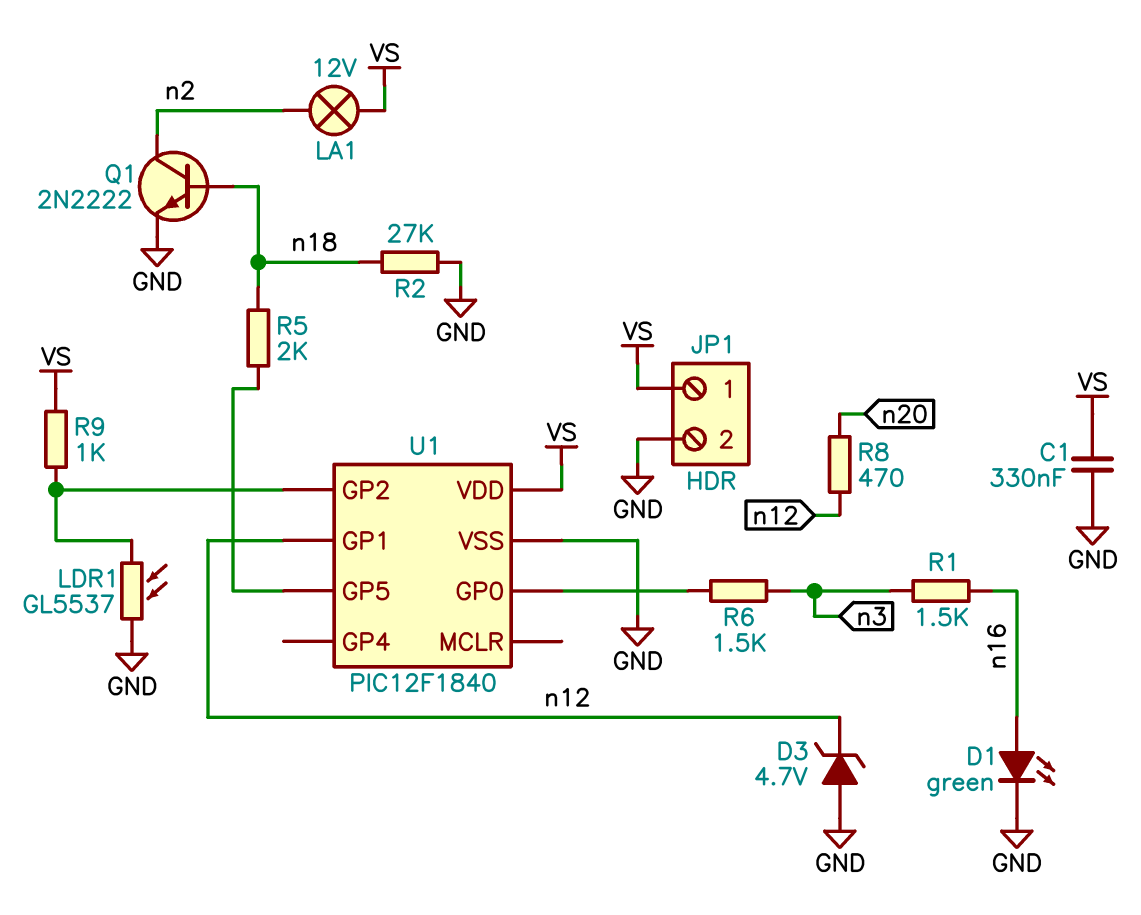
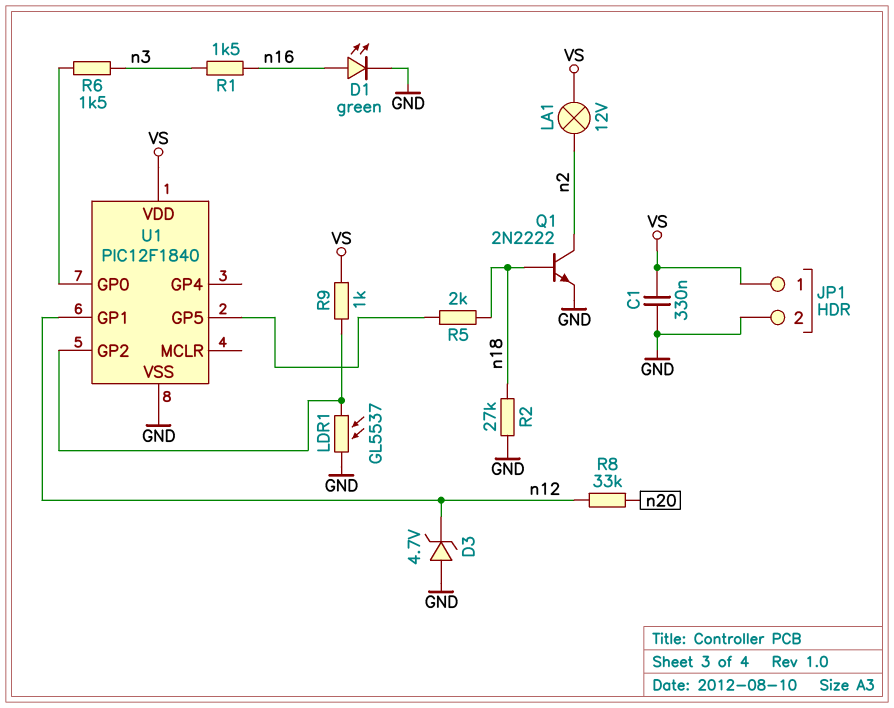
R8: 470 (n12, n20) -> 33k (n12, n20)

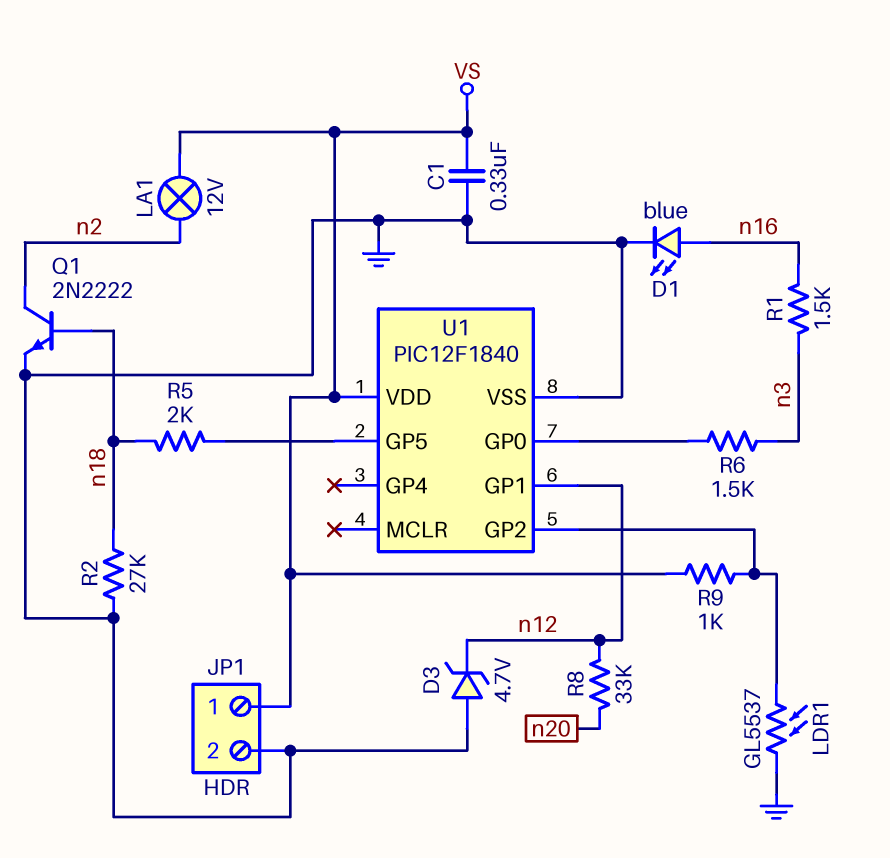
D1: LED green (A n16, K GND) -> LED blue (A n16, K GND)

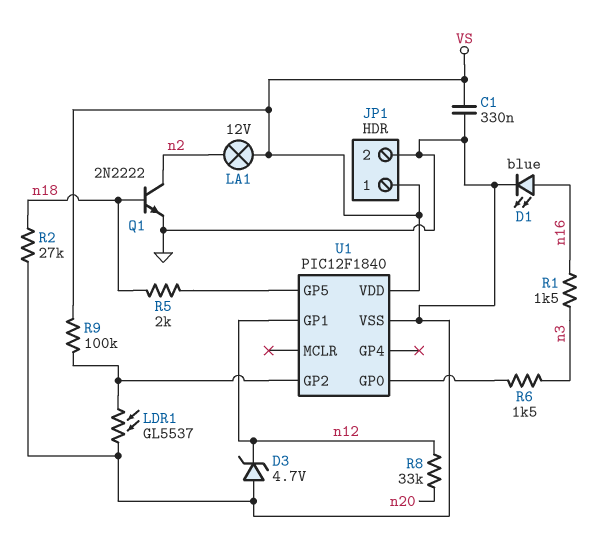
R9: 1k (U1/GP2, VS) -> 100k (U1/GP2, VS)

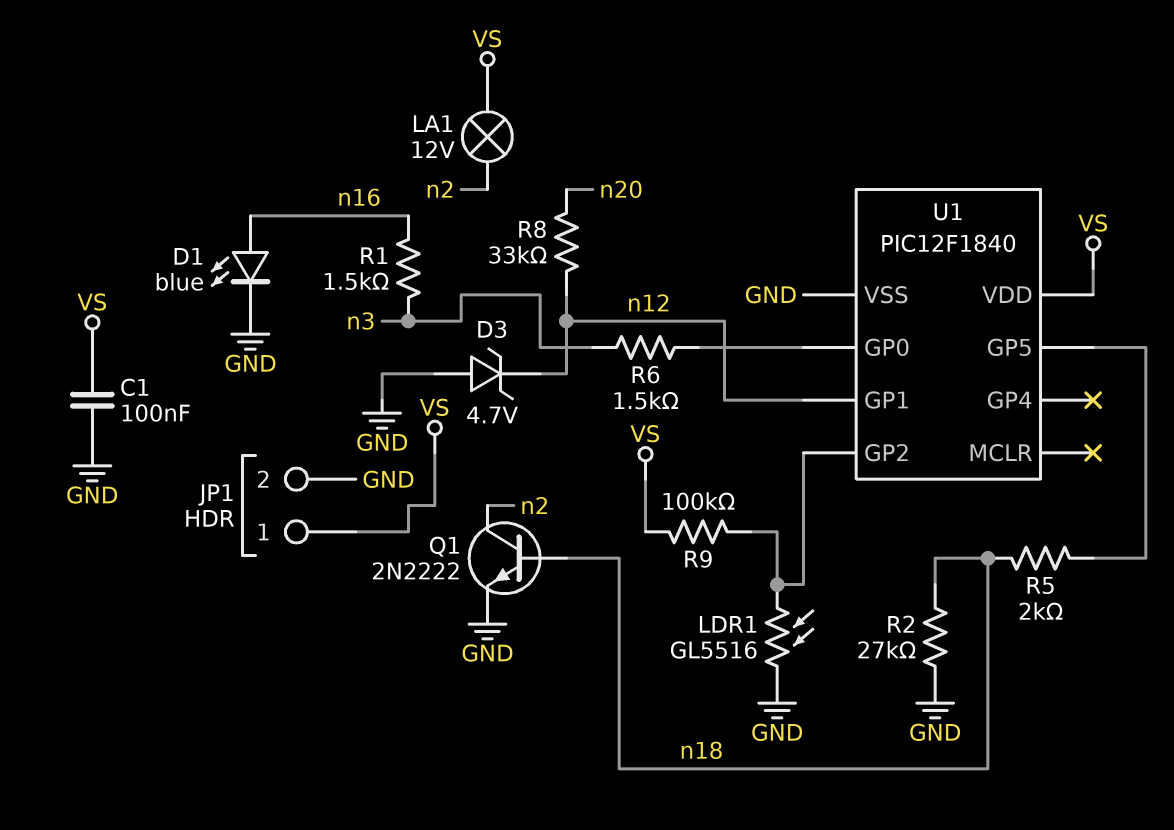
C1: 330nF (GND, VS) -> 100nF (GND, VS)
LDR1: GL5537 (GND, U1/GP2) -> GL5516 (GND, U1/GP2)

